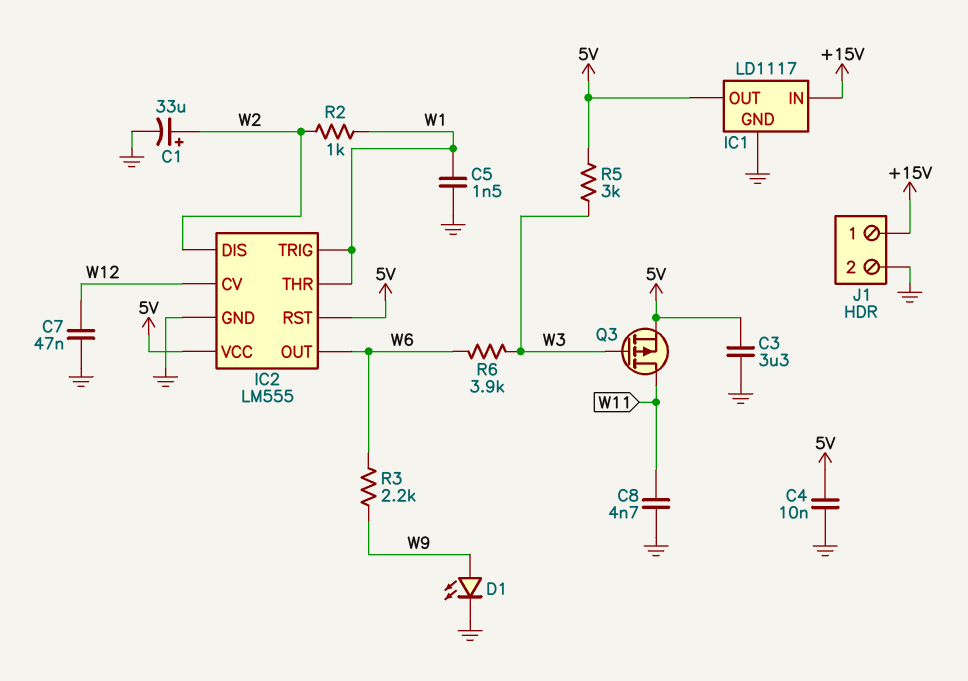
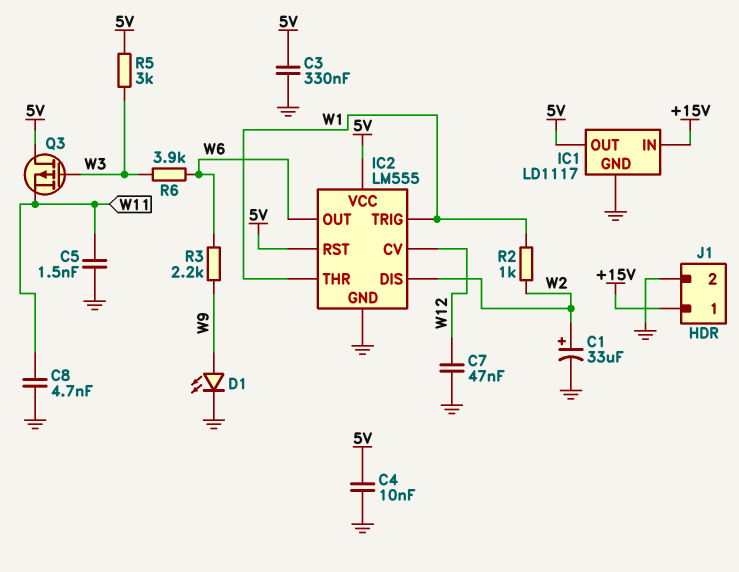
C3: 3.3uF (5V, GND) -> 330nF (5V, GND)
C5: 1.5nF (GND, W1) -> 1.5nF (GND, W11)
Q3: PMOS (G W3, D W11, S 5V) -> PMOS (G W3, D 5V, S W11)

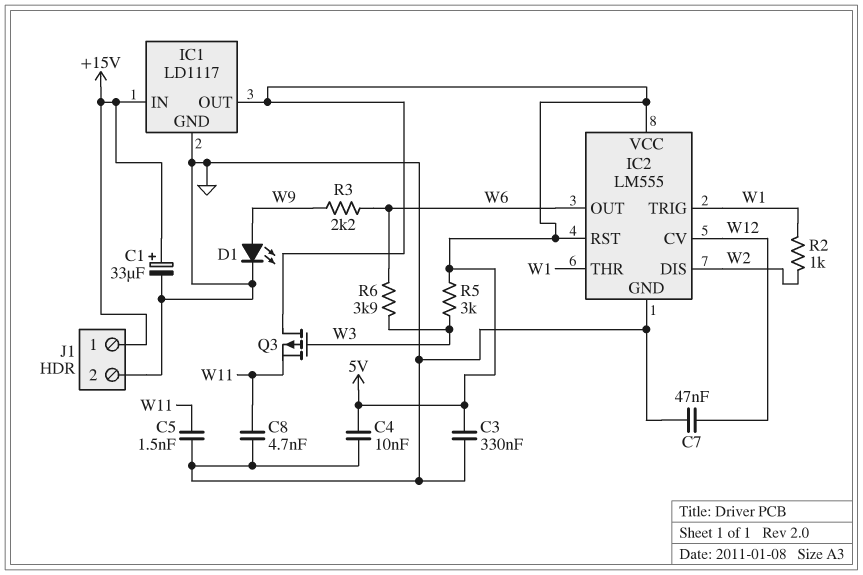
C1: 33uF (plus W2, minus GND) -> 33uF (plus +15V, minus GND)

